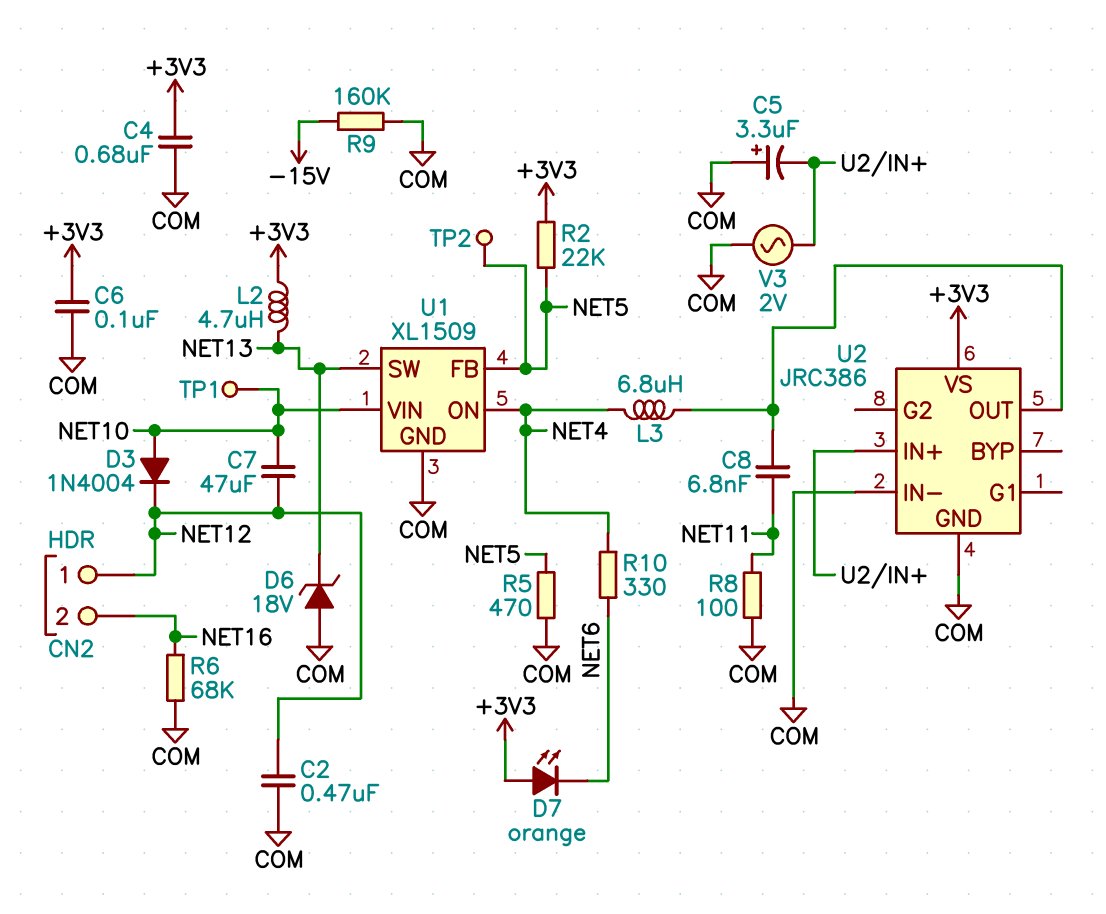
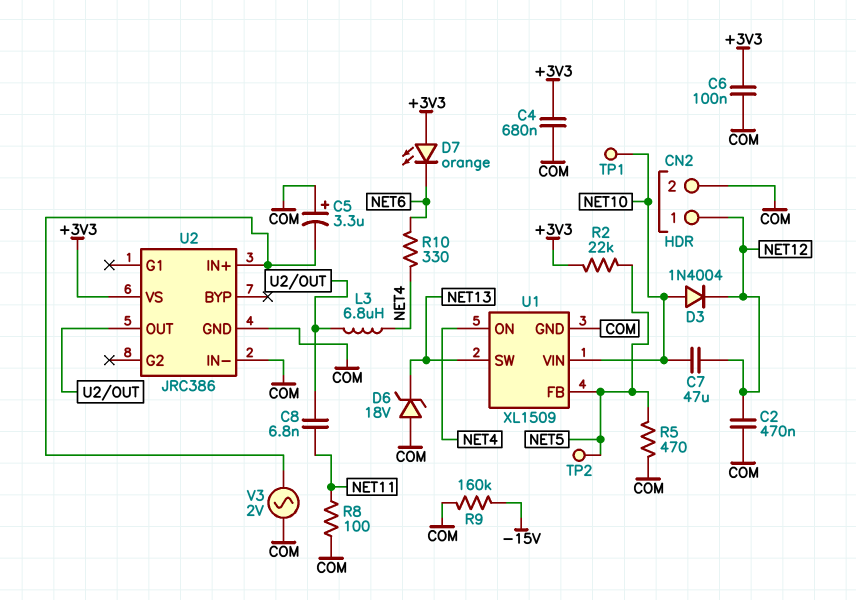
CN2 pin 2: NET16 -> COM
L2: 4.7uH (+3V3, NET13) -> none
R6: 68k (COM, NET16) -> none

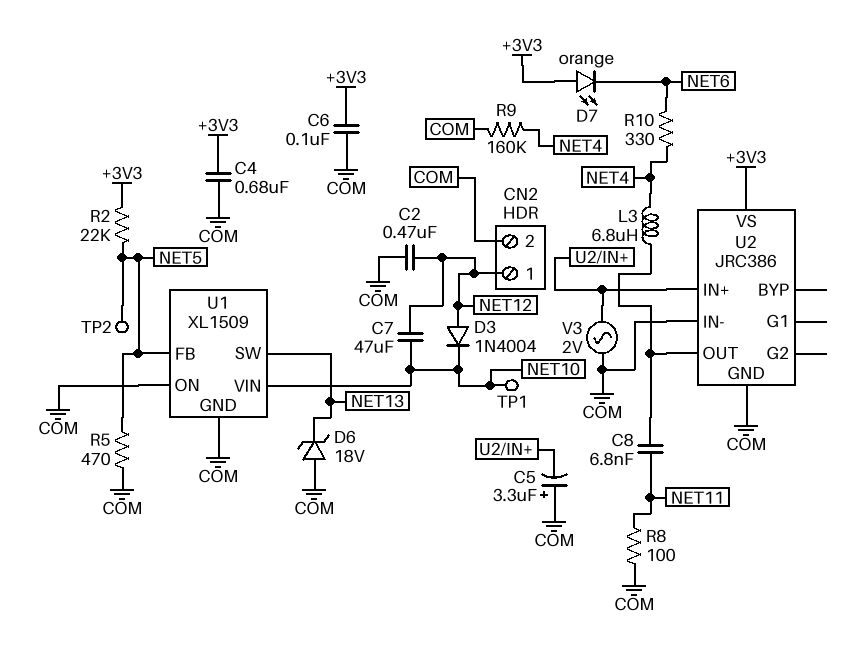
D3: diode 1N4004 (A NET10, K NET12) -> diode 1N4004 (A NET12, K NET10)
R9: 160k (-15V, COM) -> 160k (COM, NET4)
U1 pin ON: NET4 -> COM

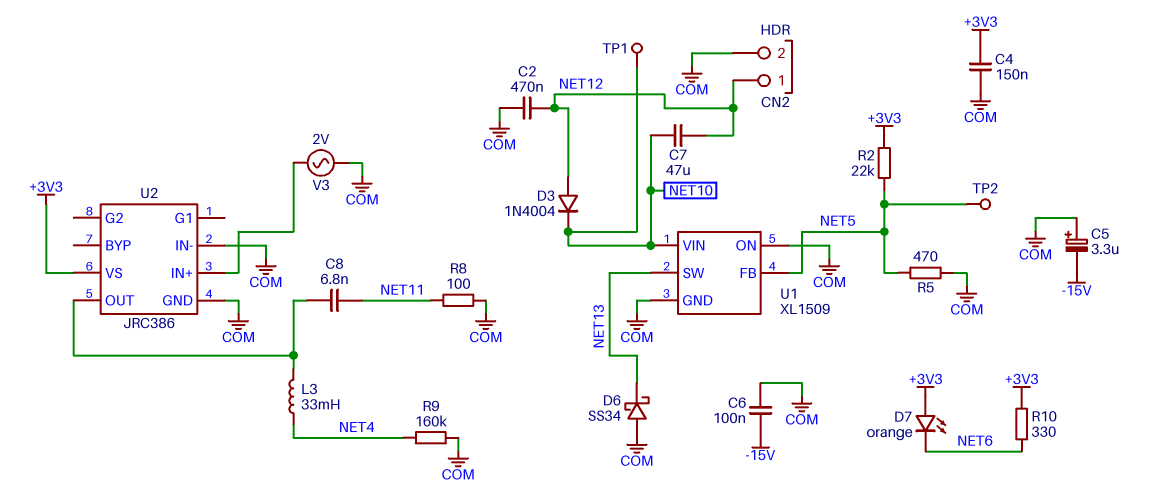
C4: 680nF (+3V3, COM) -> 150nF (+3V3, COM)
C5: 3.3uF (plus COM, minus U2/IN+) -> 3.3uF (plus COM, minus -15V)
C6: 100nF (+3V3, COM) -> 100nF (-15V, COM)
D6: zener 18V (A COM, K NET13) -> schottky SS34 (A COM, K NET13)
L3: 6.8uH (NET4, U2/OUT) -> 33mH (NET4, U2/OUT)
R10: 330 (NET4, NET6) -> 330 (+3V3, NET6)

